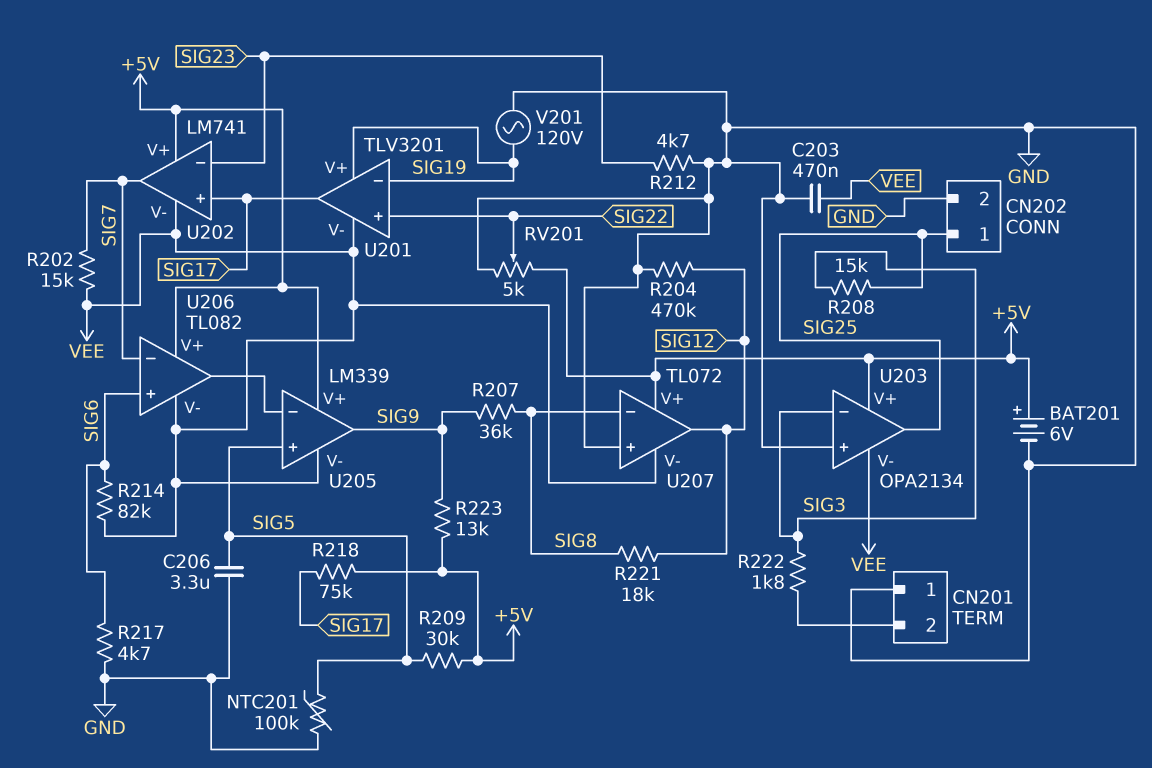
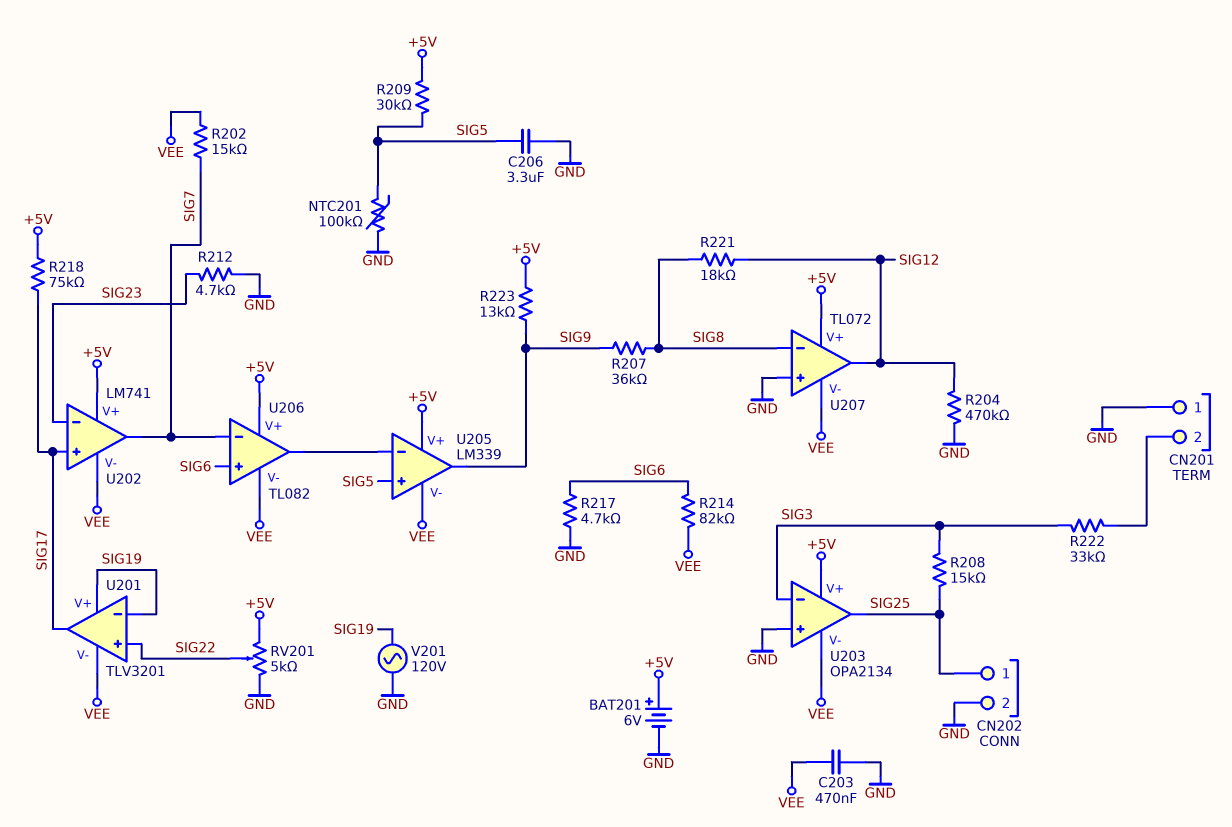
R222: 1.8k (CN201/2, SIG3) -> 33k (CN201/2, SIG3)

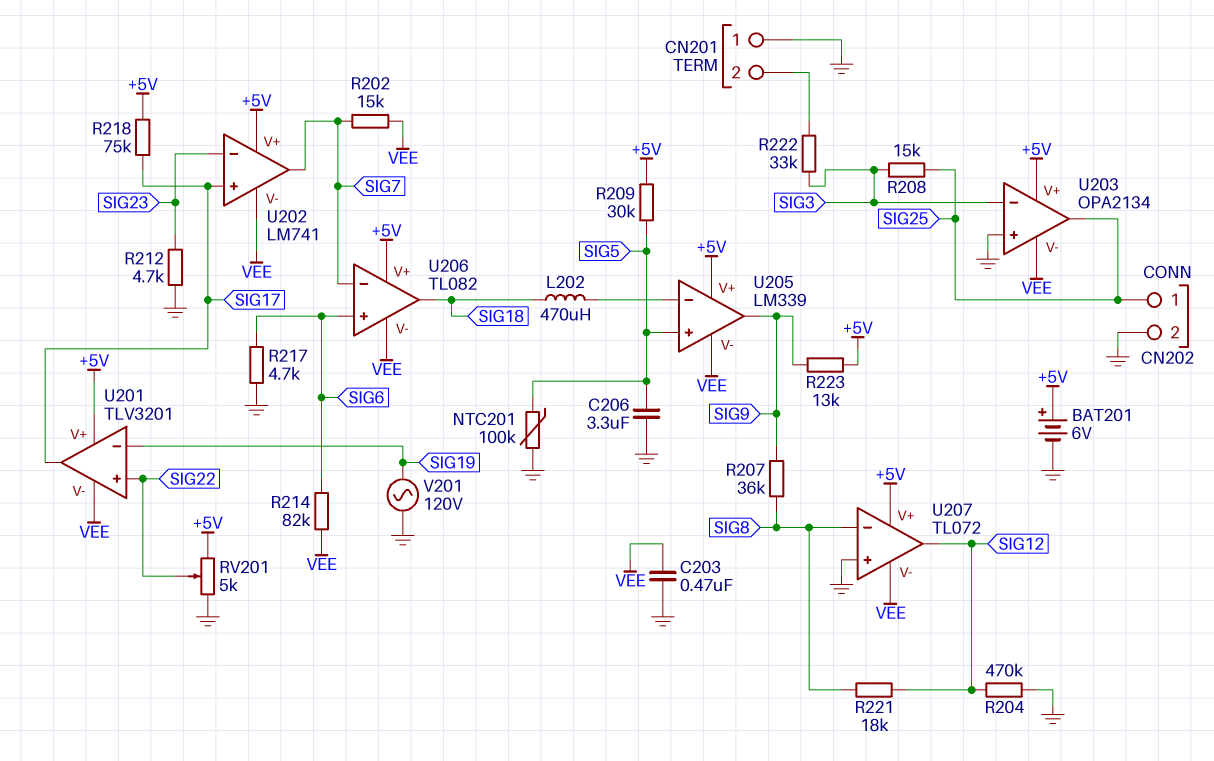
L202: none -> 470uH (SIG18, U205/in-)
U201 pin V+: SIG19 -> +5V
U206 pin out: U205/in- -> SIG18

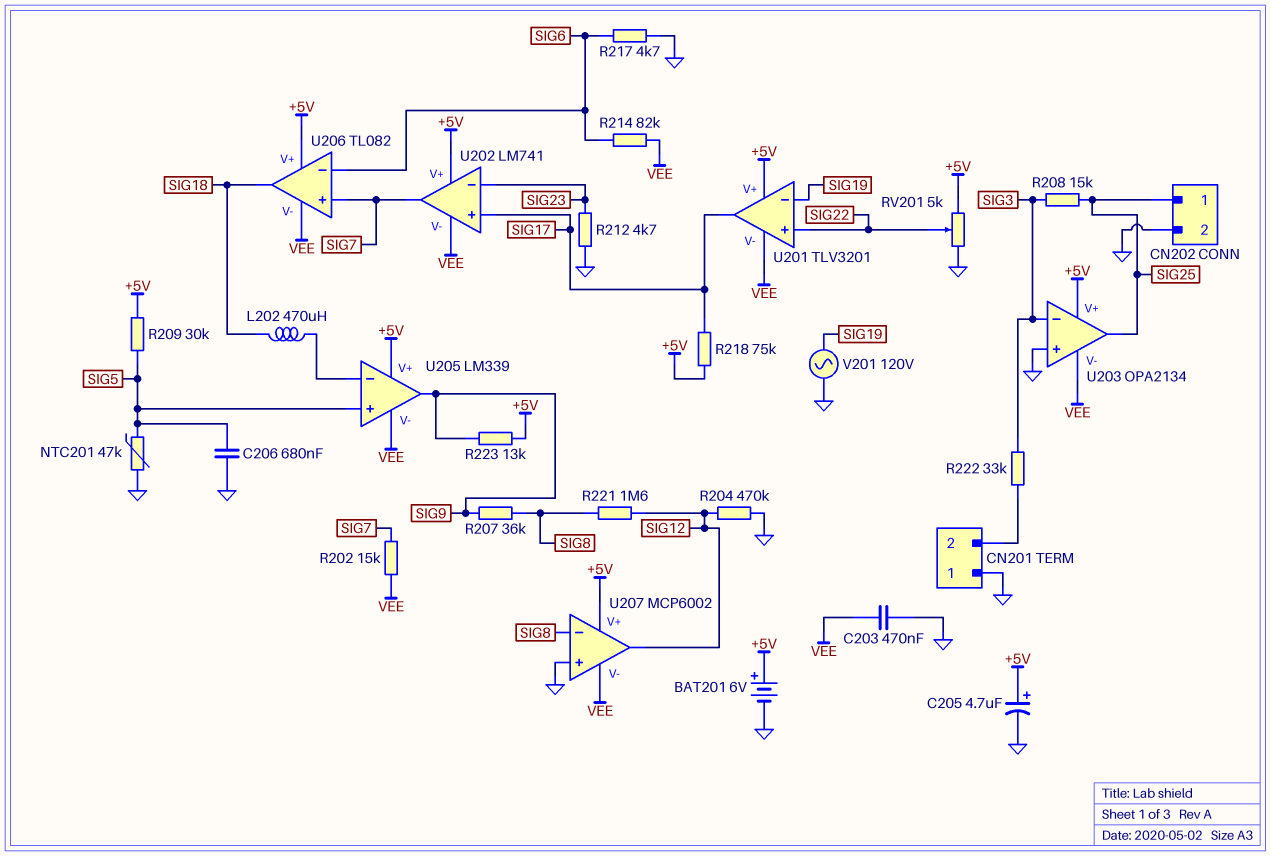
C205: none -> 4.7uF (plus +5V, minus GND)
C206: 3.3uF (GND, SIG5) -> 680nF (GND, SIG5)
NTC201: 100k (GND, SIG5) -> 47k (GND, SIG5)
R221: 18k (SIG8, SIG12) -> 1.6M (SIG8, SIG12)
U206 pin in+: SIG6 -> SIG7
U206 pin in-: SIG7 -> SIG6
U207: TL072 -> MCP6002

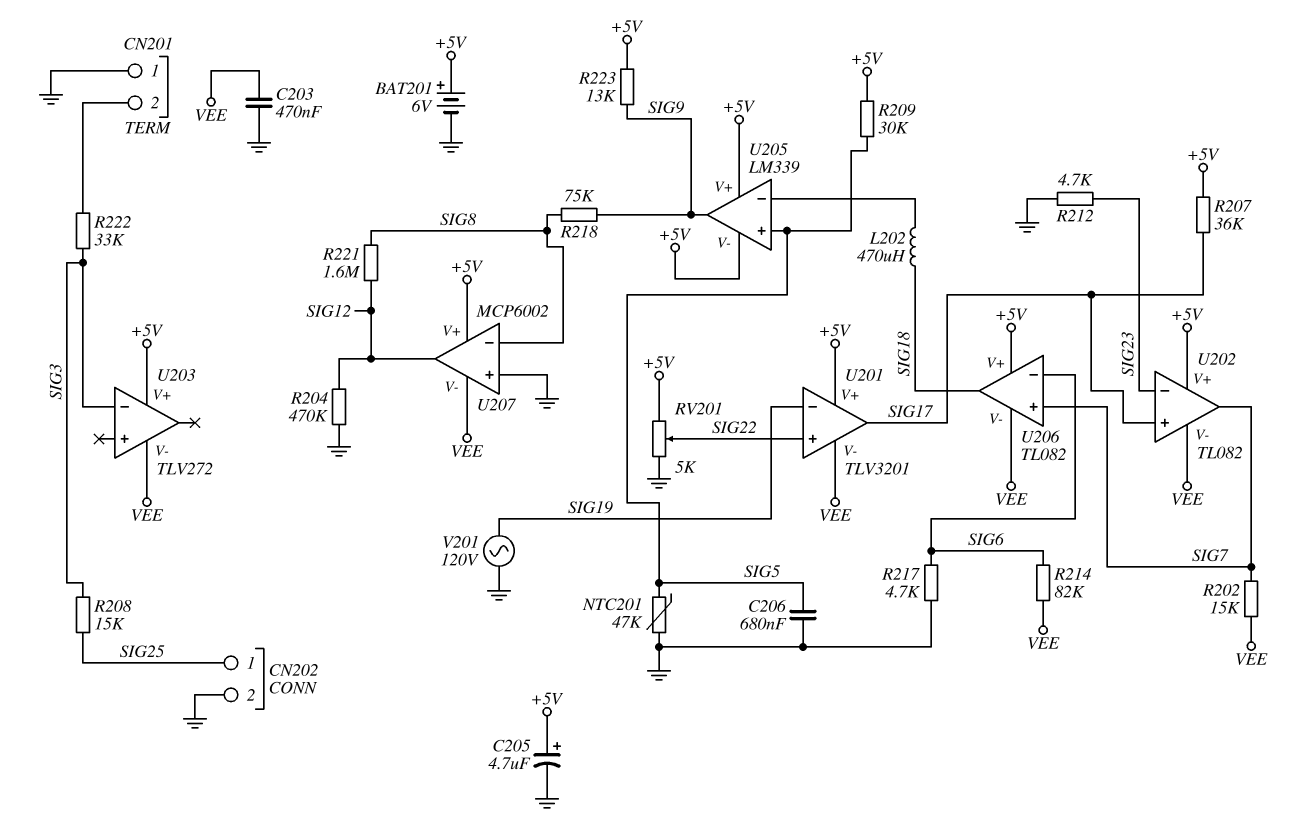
R207: 36k (SIG8, SIG9) -> 36k (+5V, SIG17)
R218: 75k (+5V, SIG17) -> 75k (SIG8, SIG9)
U202: LM741 -> TL082
U203: OPA2134 -> TLV272
U203 pin in+: GND -> none
U203 pin out: SIG25 -> none
U205 pin V-: VEE -> +5V

